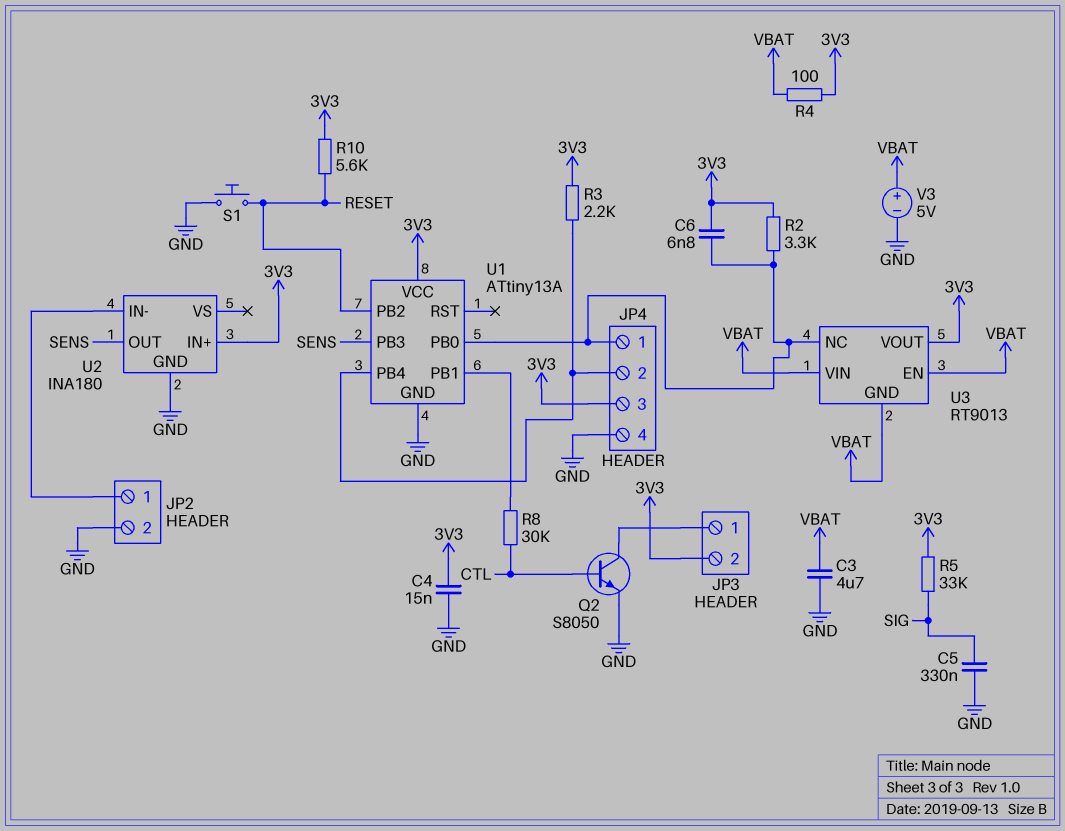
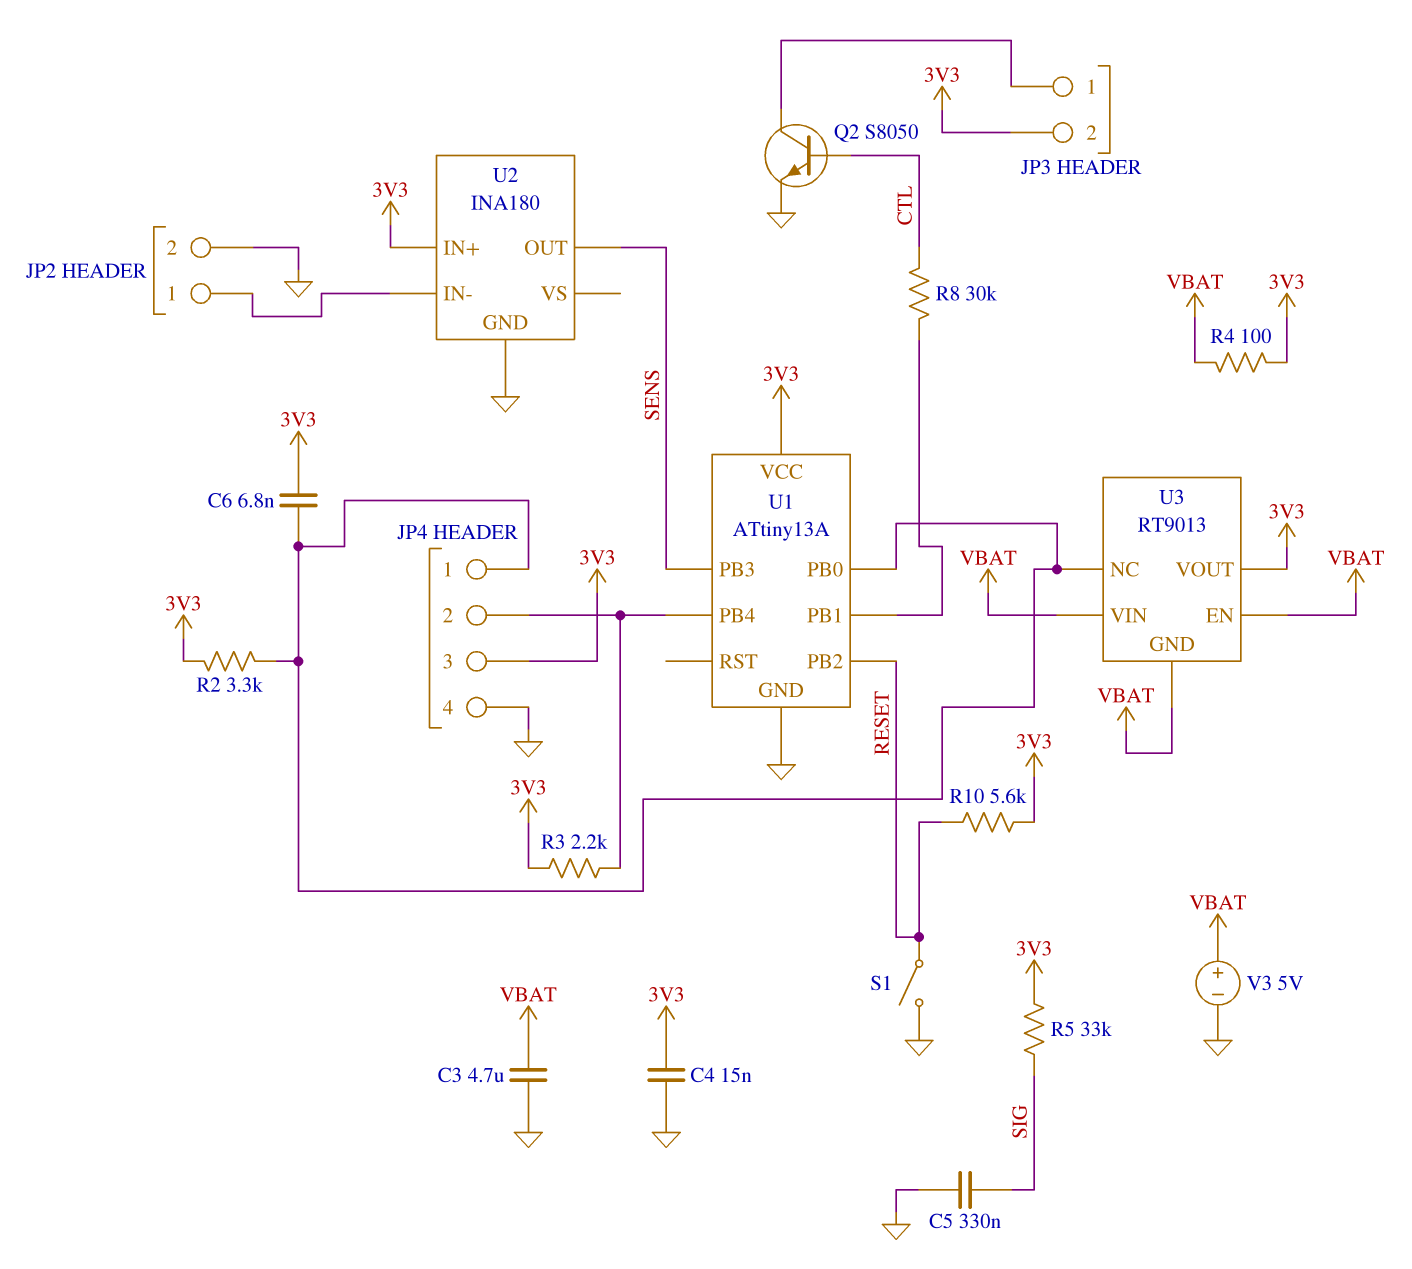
S1: button (GND, RESET) -> switch (GND, RESET)

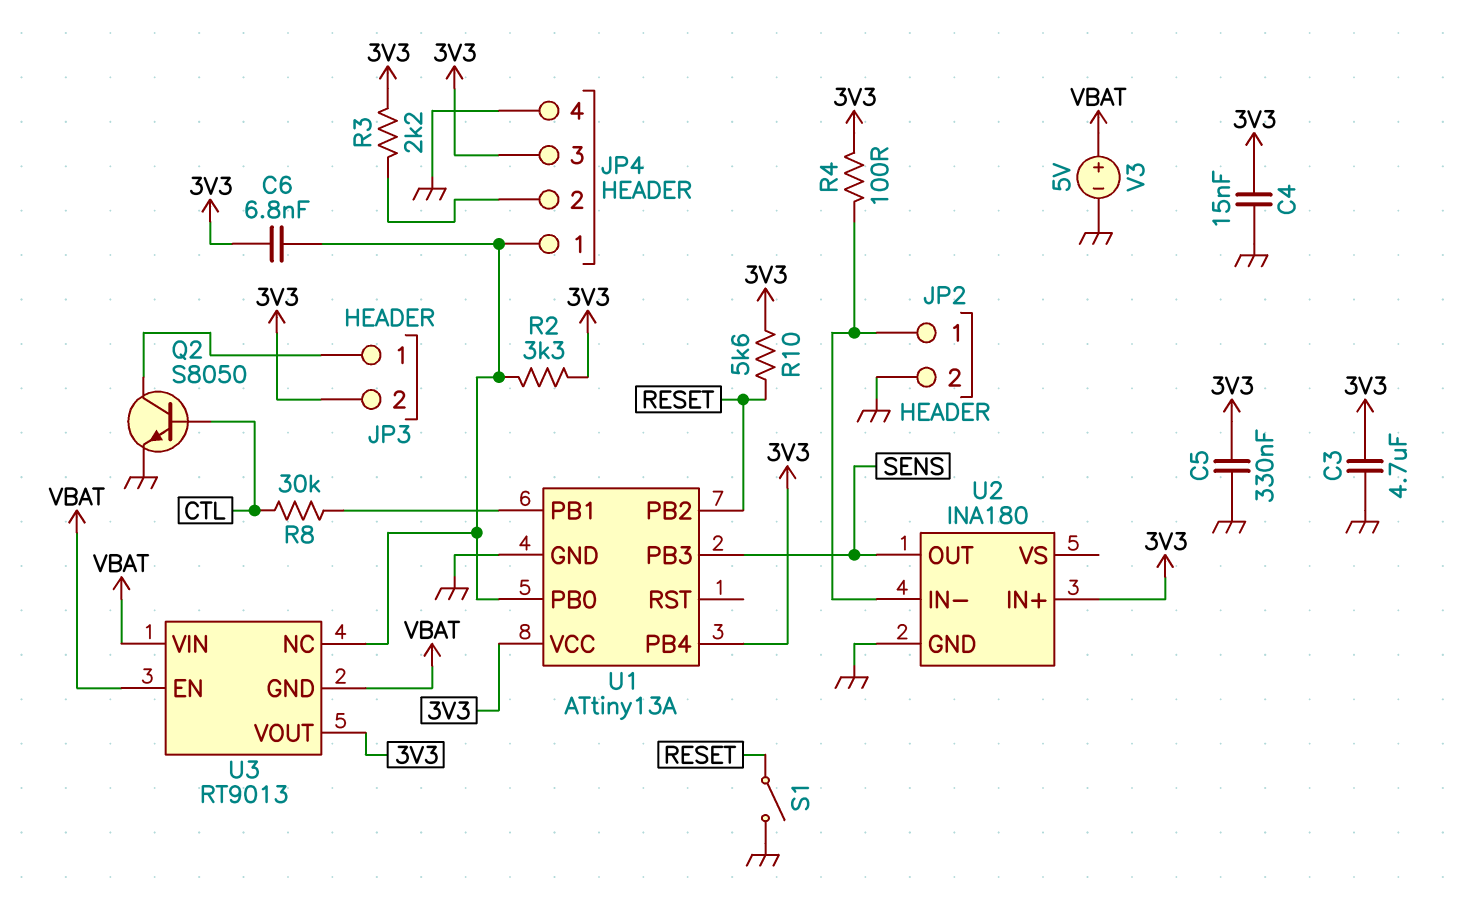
C3: 4.7uF (GND, VBAT) -> 4.7uF (3V3, GND)
C5: 330nF (GND, SIG) -> 330nF (3V3, GND)
R4: 100 (3V3, VBAT) -> 100 (3V3, JP2/1)
R5: 33k (3V3, SIG) -> none
U1 pin PB4: JP4/2 -> 3V3

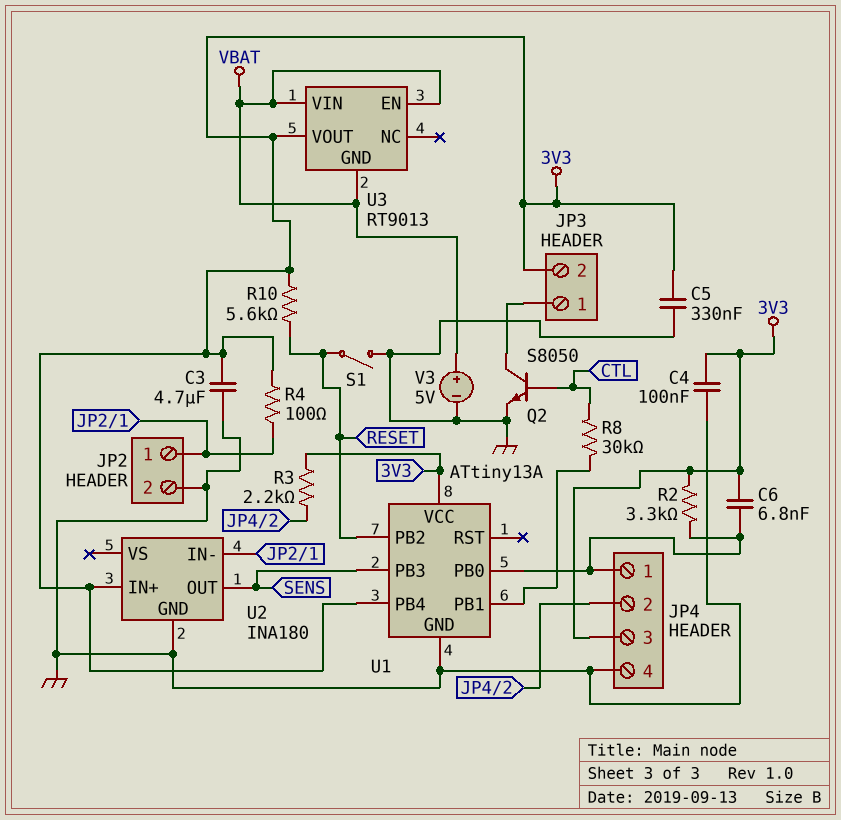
C4: 15nF (3V3, GND) -> 100nF (3V3, GND)
U3 pin NC: JP4/1 -> none

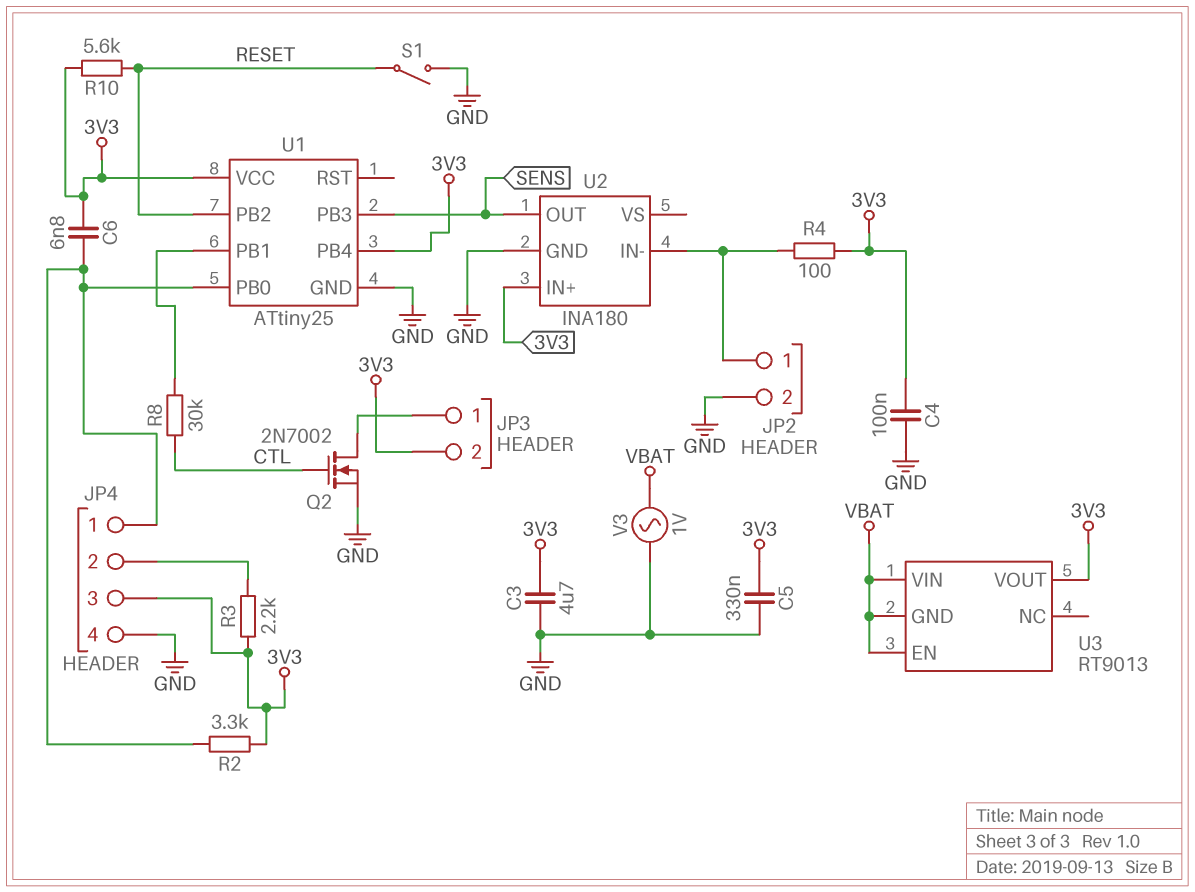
Q2: NPN S8050 (B CTL, C JP3/1, E GND) -> NMOS 2N7002 (G CTL, D JP3/1, S GND)
U1: ATtiny13A -> ATtiny25
V3: 5V (plus VBAT, minus GND) -> AC 1V (GND, VBAT)

